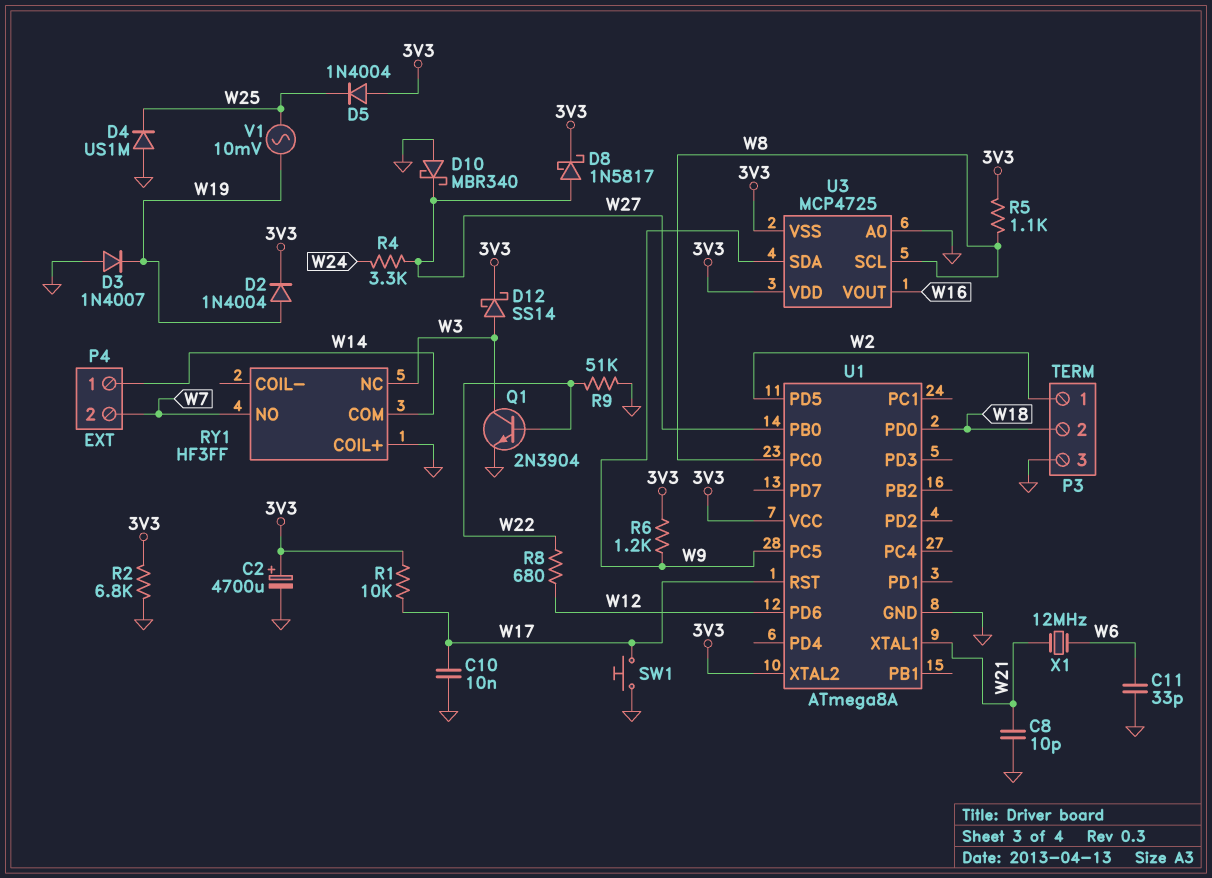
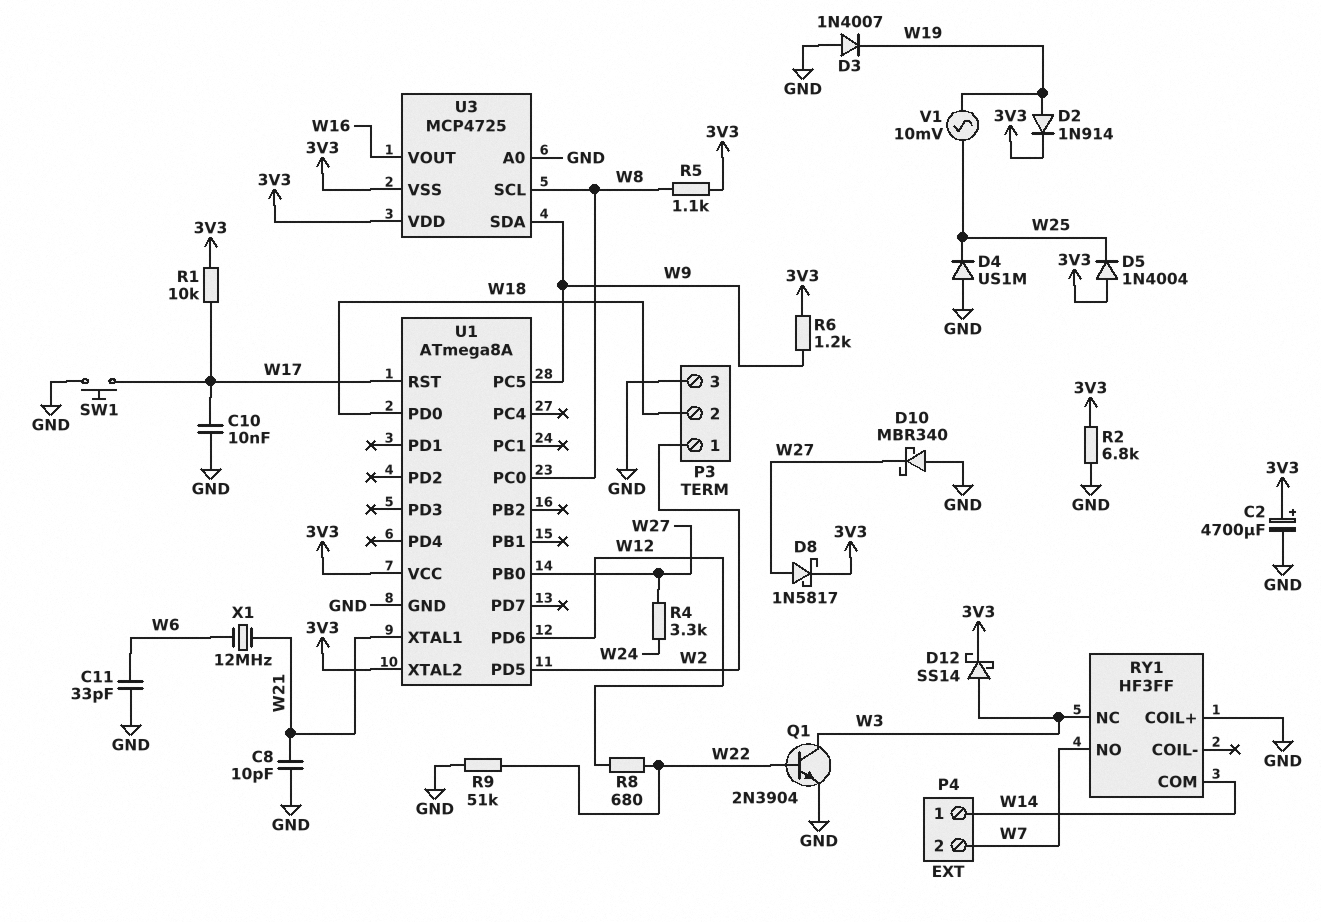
D2: diode 1N4004 (A W19, K 3V3) -> diode 1N914 (A W19, K 3V3)

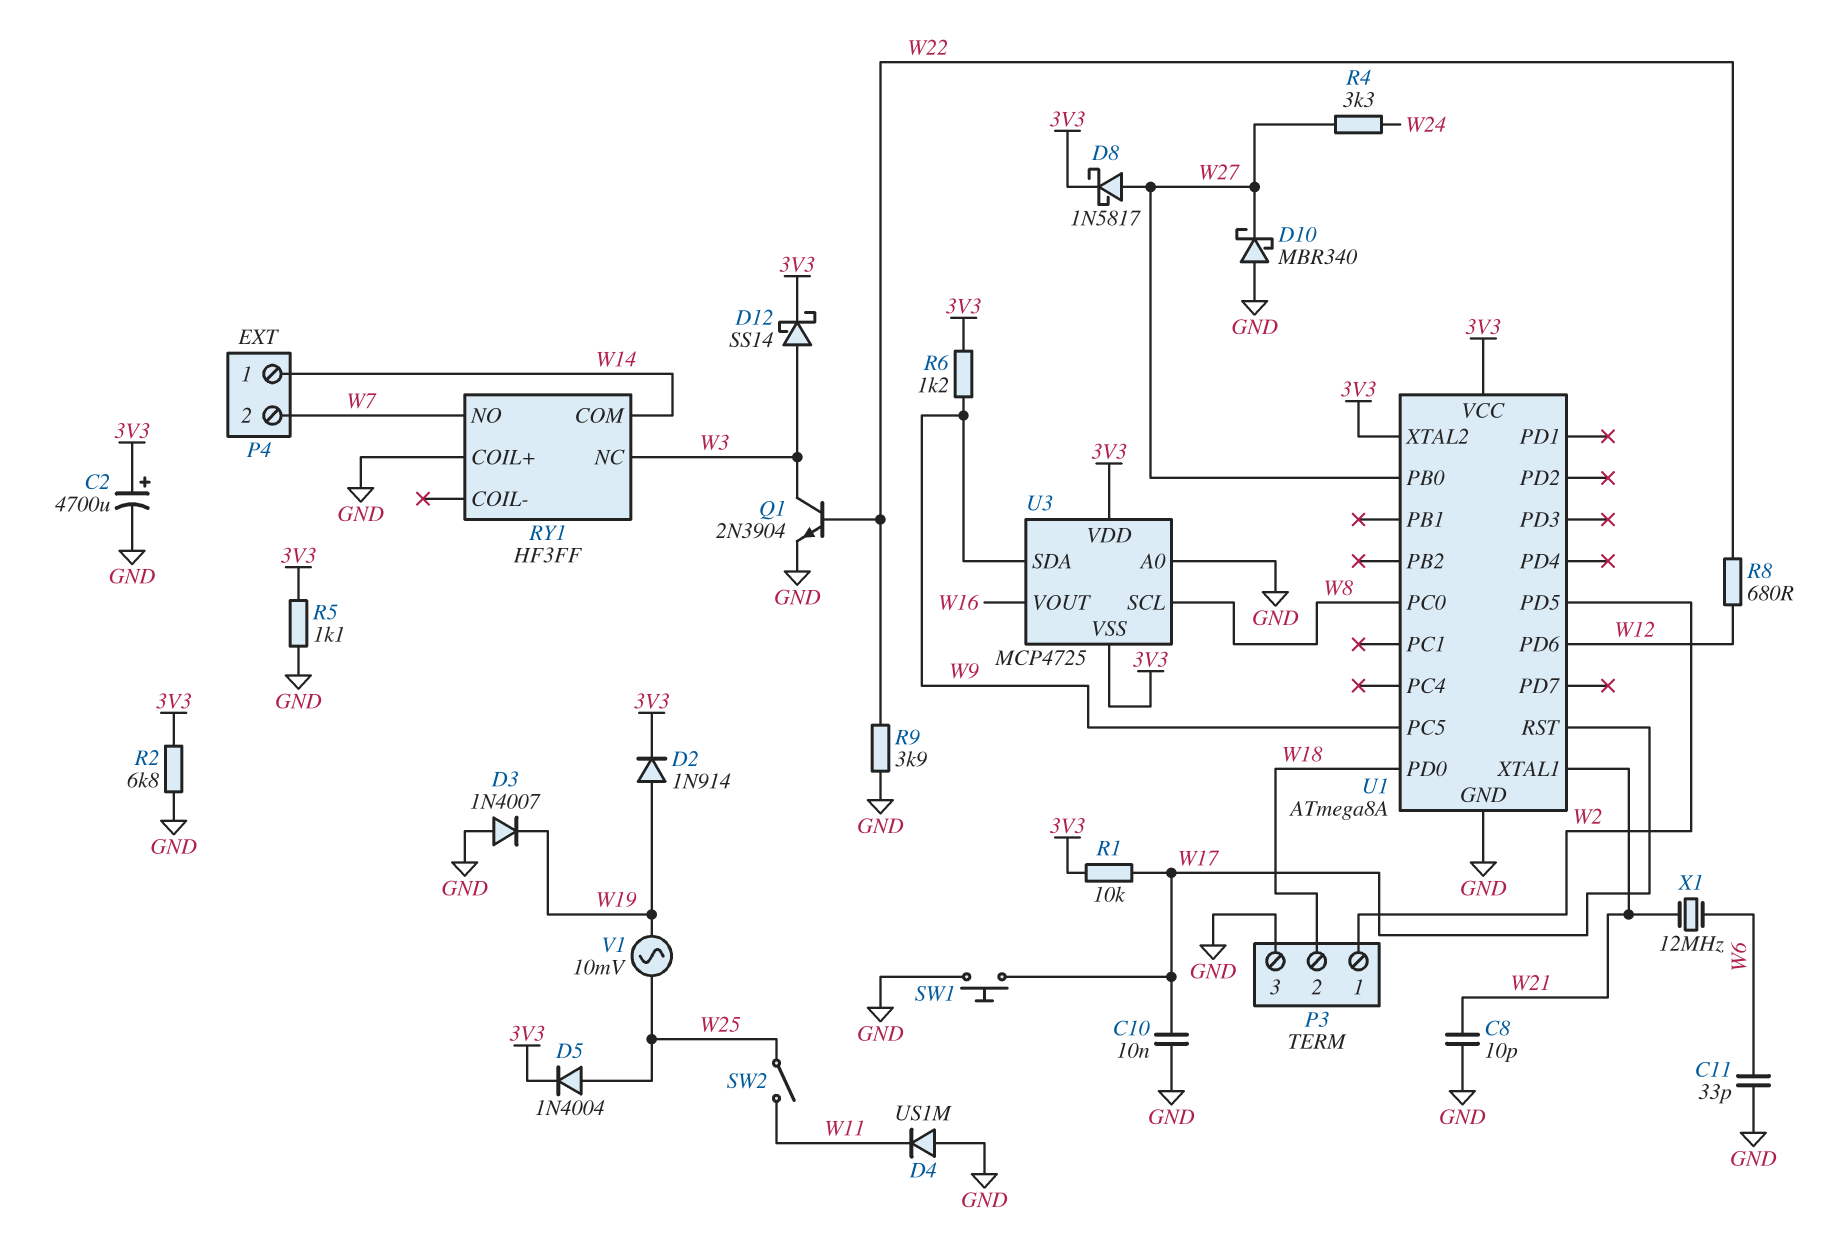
D4: diode US1M (A GND, K W25) -> diode US1M (A GND, K W11)
D5: diode 1N4004 (A 3V3, K W25) -> diode 1N4004 (A W25, K 3V3)
R5: 1.1k (3V3, W8) -> 1.1k (3V3, GND)
R9: 51k (GND, W22) -> 3.9k (GND, W22)
SW2: none -> switch (W11, W25)

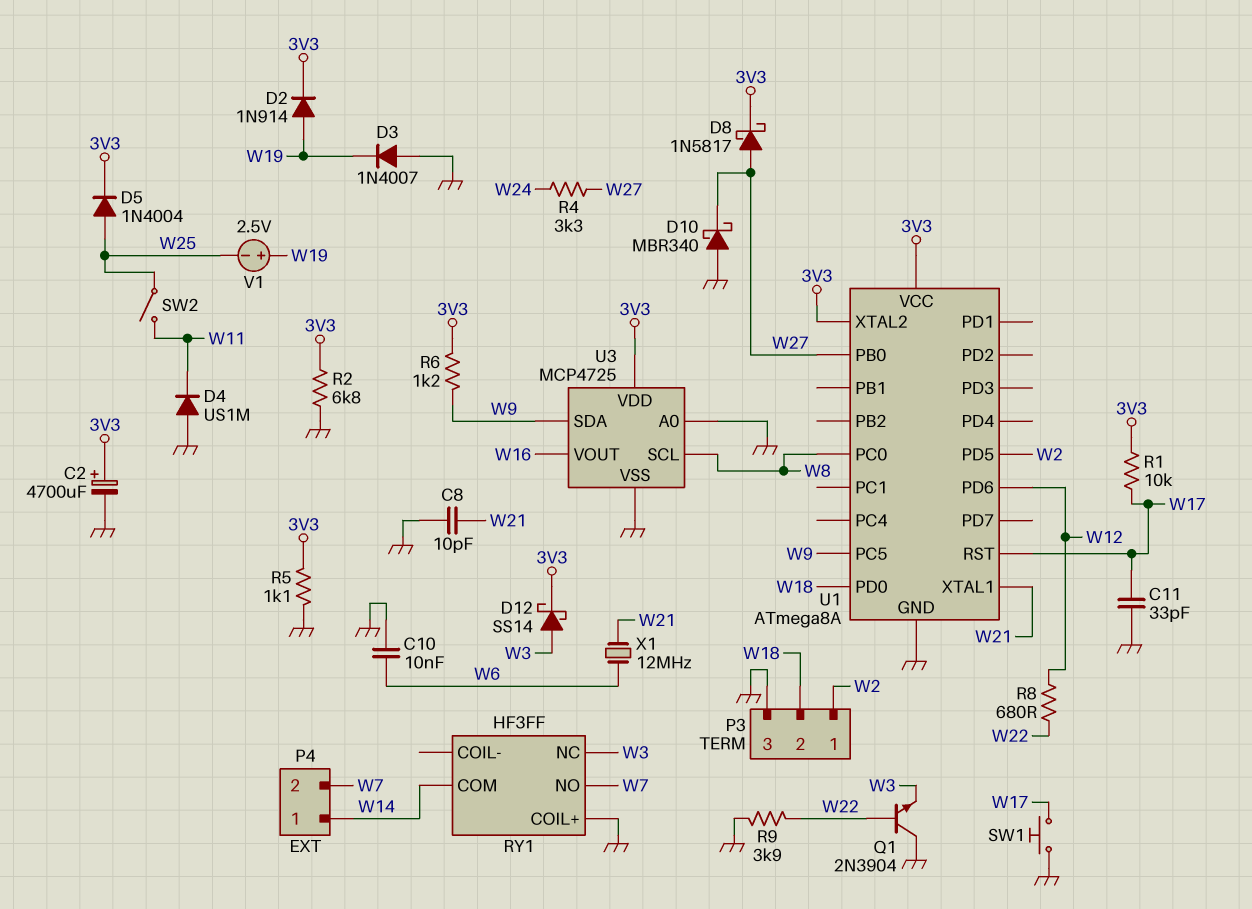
C10: 10nF (GND, W17) -> 10nF (GND, W6)
C11: 33pF (GND, W6) -> 33pF (GND, W17)
Q1: NPN 2N3904 (B W22, C W3, E GND) -> NPN 2N3904 (B W22, C GND, E W3)
U3 pin VSS: 3V3 -> GND
V1: AC 10mV (W19, W25) -> 2.5V (plus W19, minus W25)

